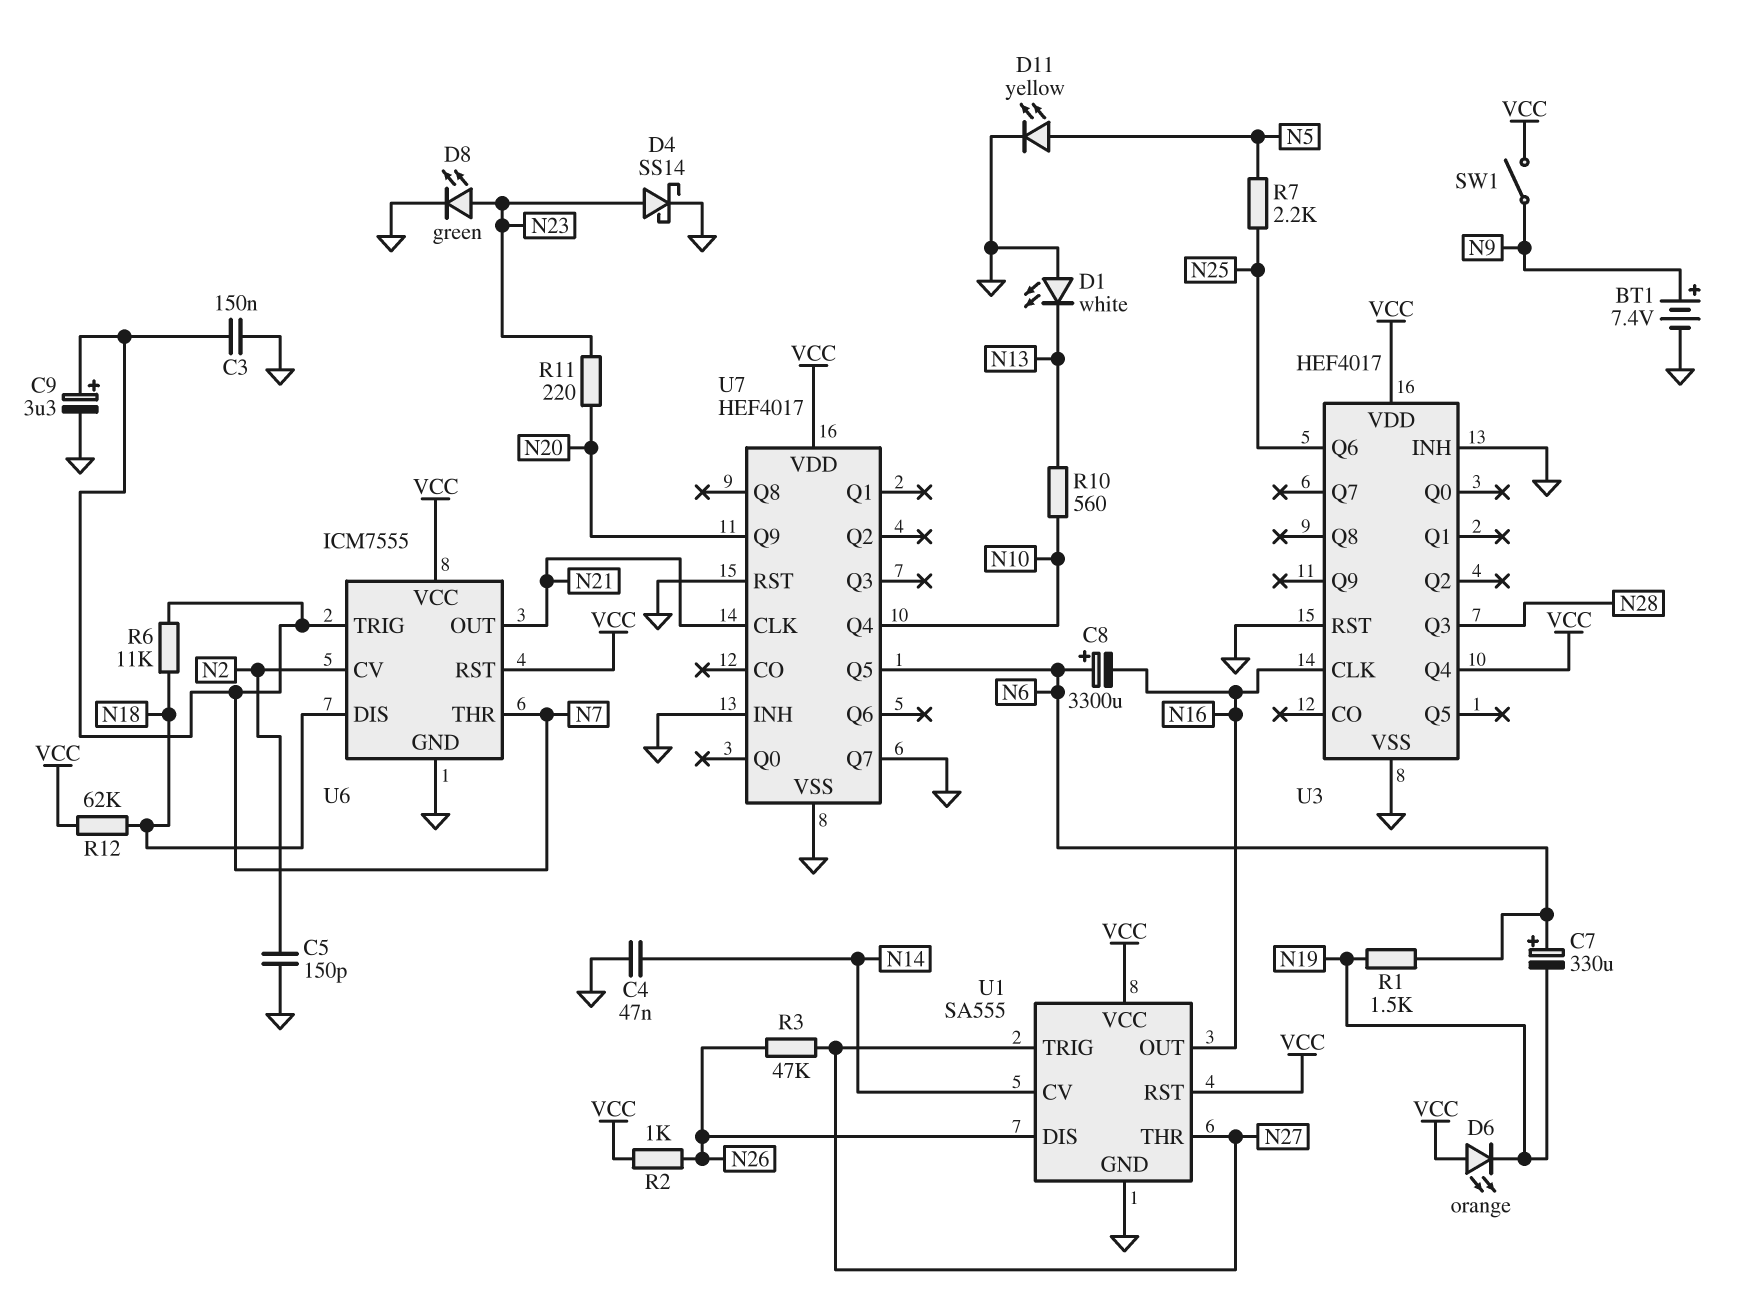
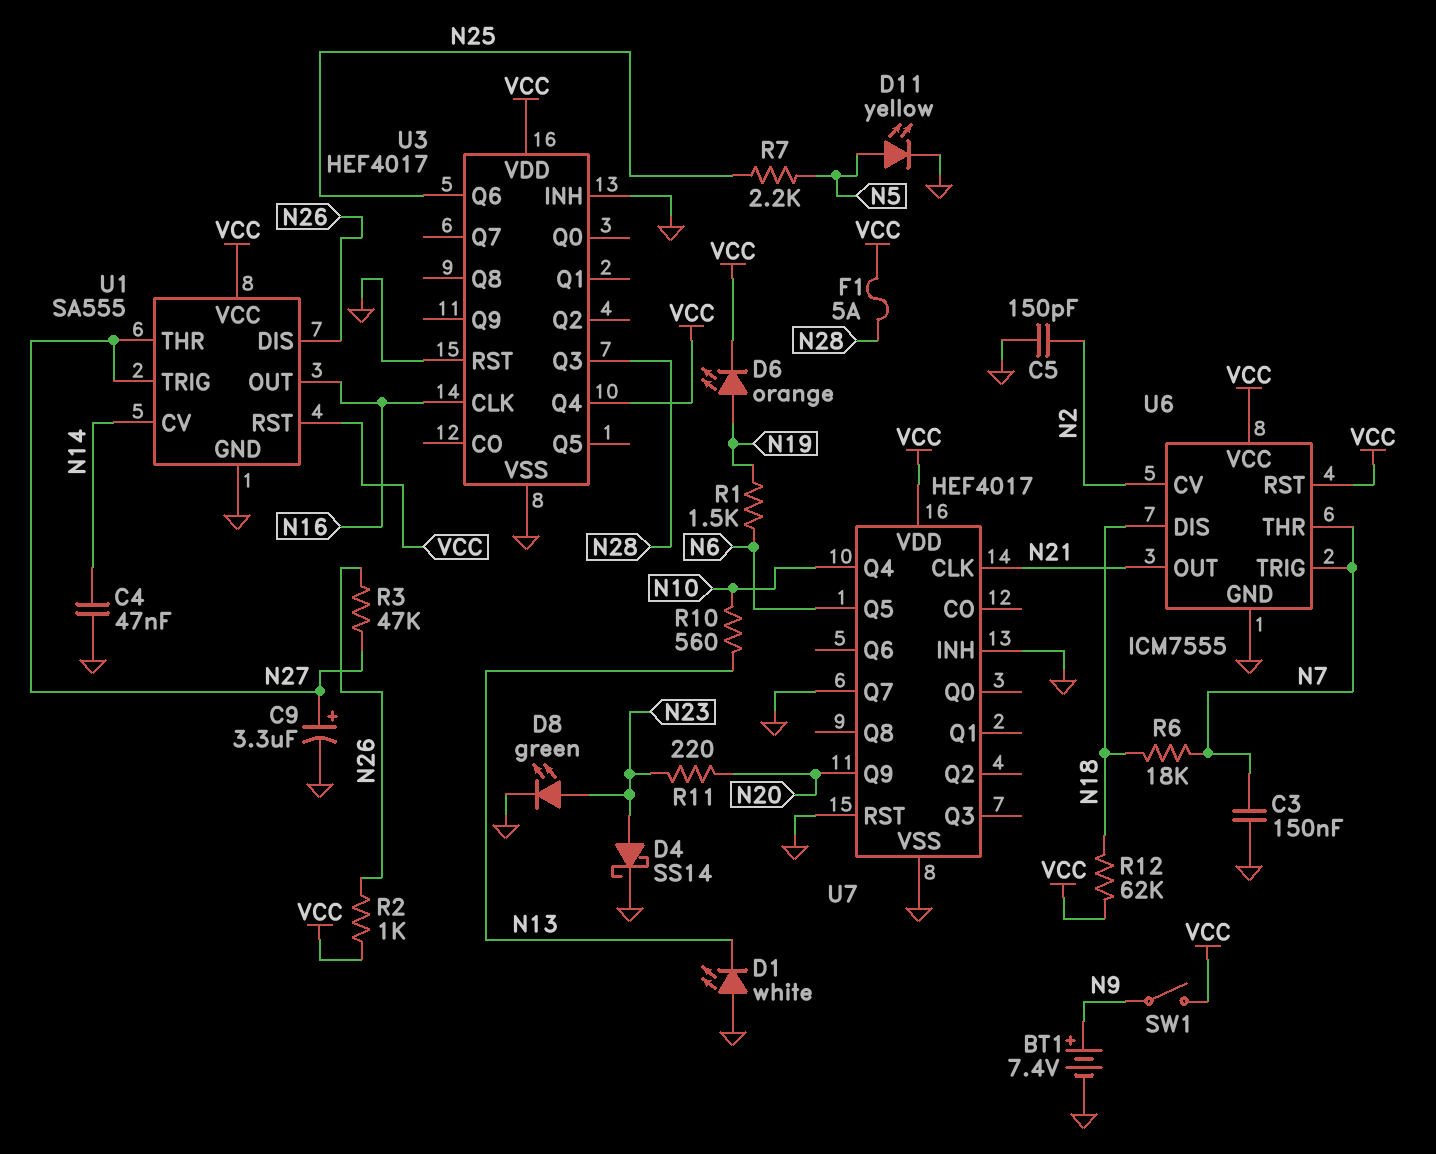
C7: 330uF (plus N6, minus N19) -> none
C8: 3300uF (plus N6, minus N16) -> none
C9: 3.3uF (plus N7, minus GND) -> 3.3uF (plus N27, minus GND)
D6: LED orange (A VCC, K N19) -> LED orange (A N19, K VCC)
F1: none -> 5A (N28, VCC)
R6: 11k (N7, N18) -> 18k (N7, N18)

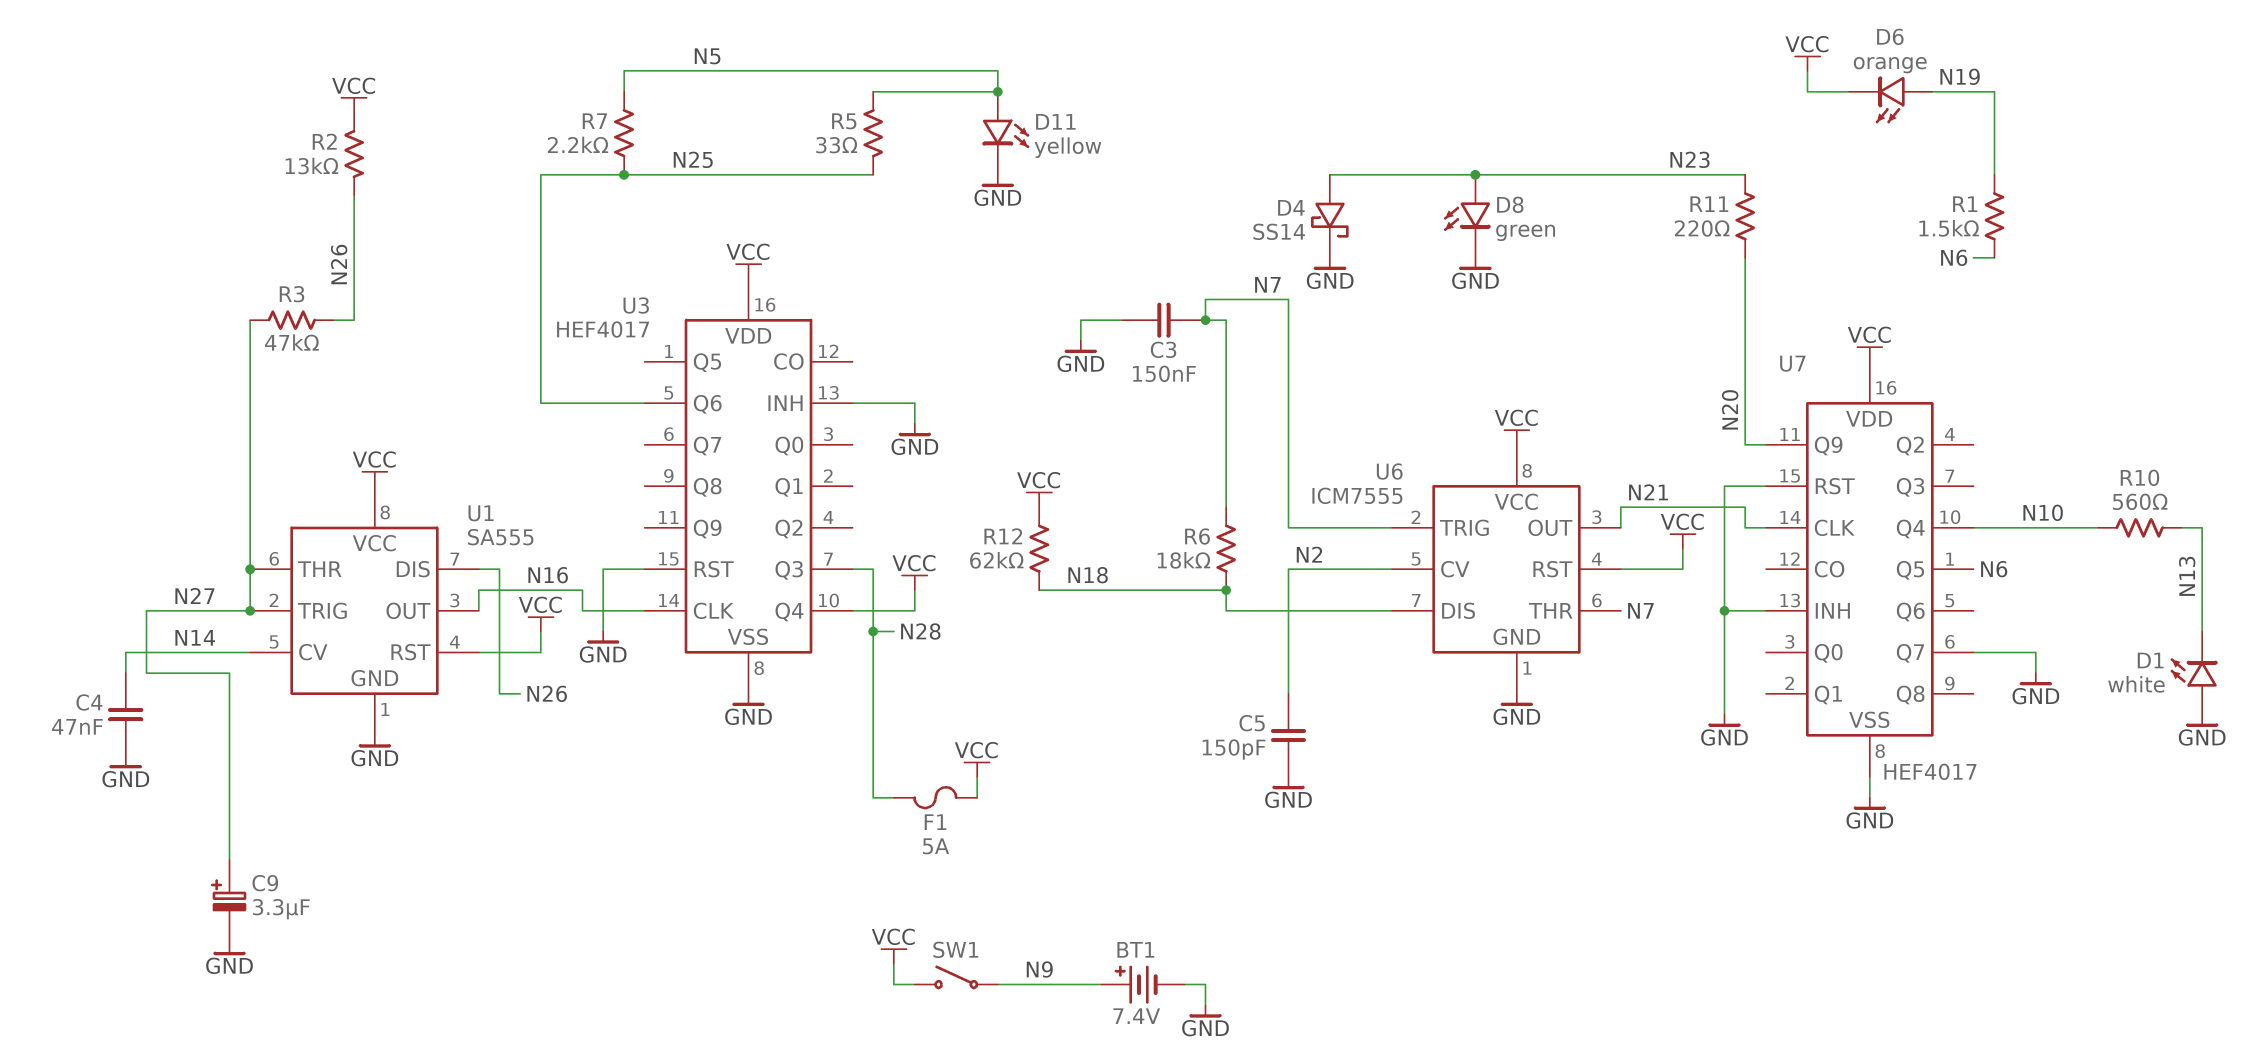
R2: 1k (N26, VCC) -> 13k (N26, VCC)
R5: none -> 33 (N5, N25)

